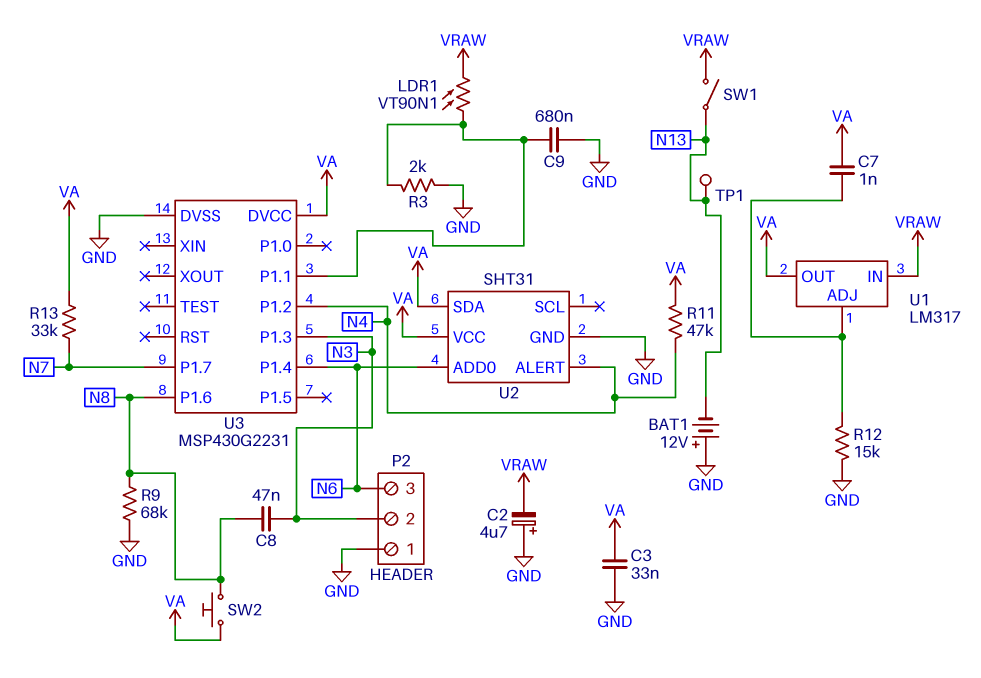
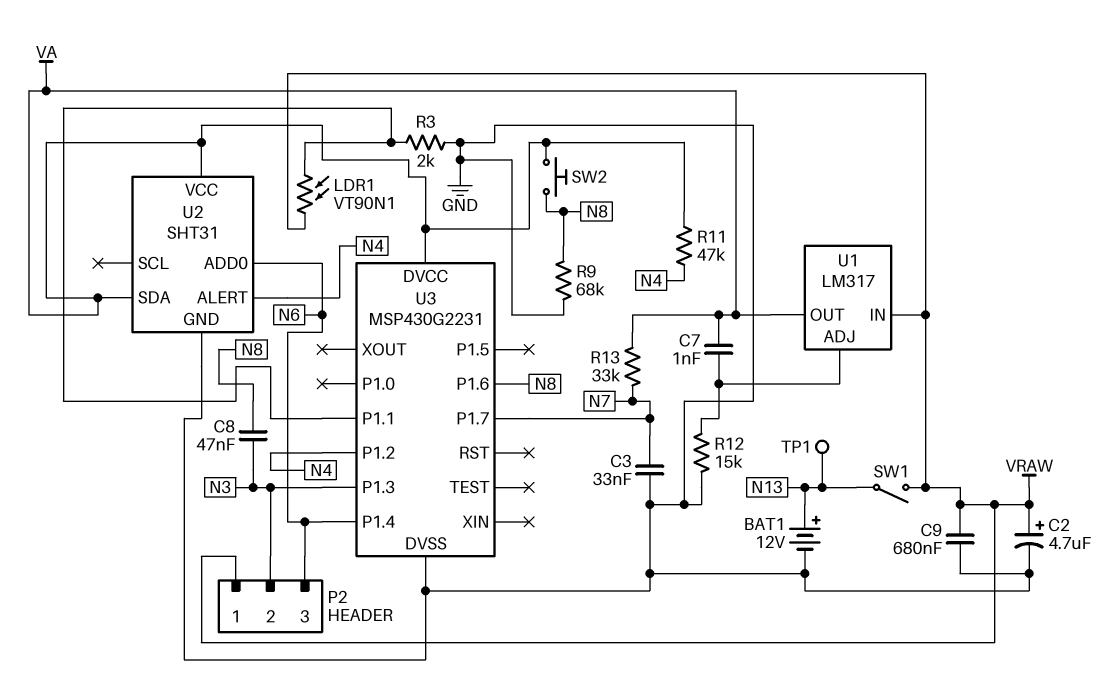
BAT1: 12V (plus GND, minus N13) -> 12V (plus N13, minus GND)
C2: 4.7uF (plus GND, minus VRAW) -> 4.7uF (plus VRAW, minus GND)
C3: 33nF (GND, VA) -> 33nF (GND, N7)
C9: 680nF (GND, U3/P1.1) -> 680nF (GND, VRAW)
P2 pin 1: GND -> VRAW

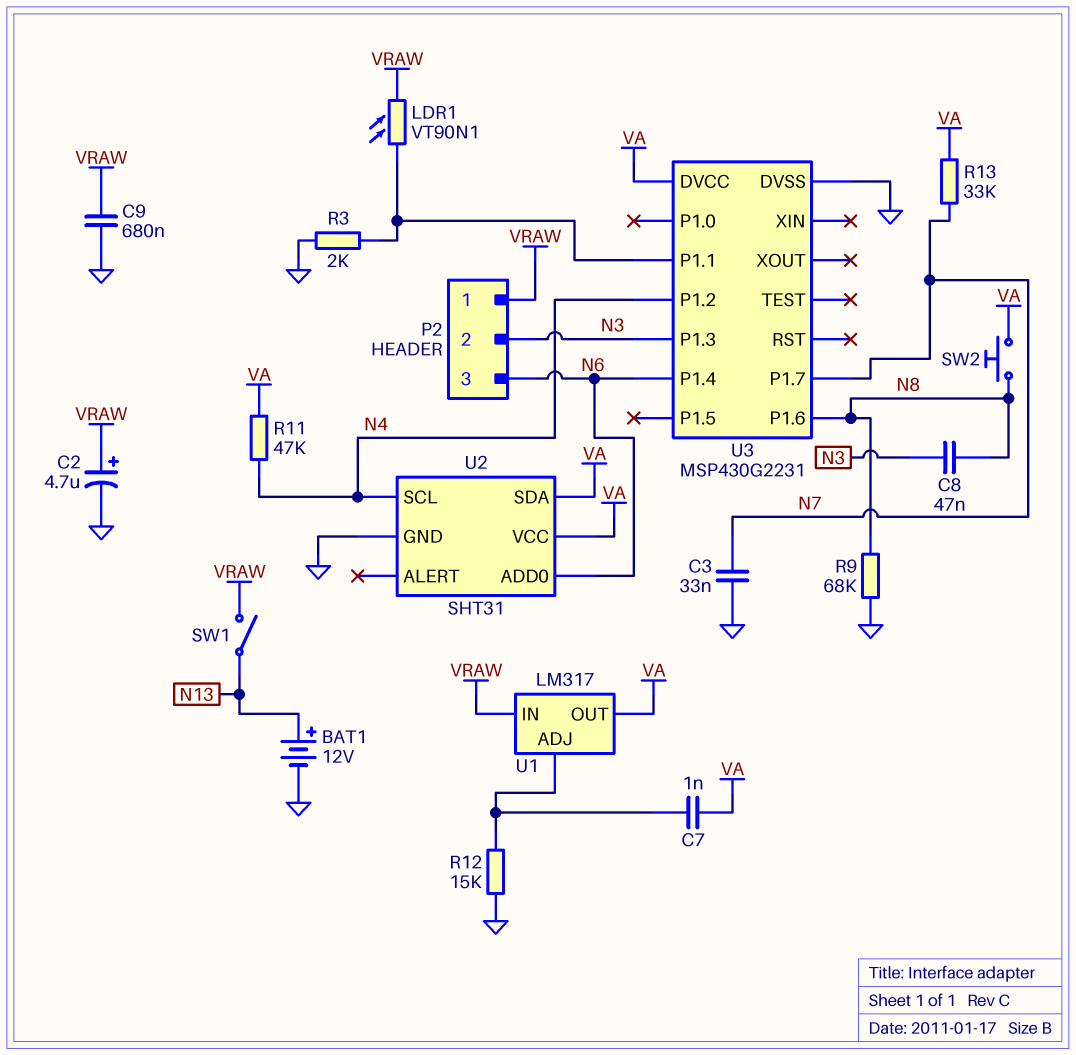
TP1: test point (N13) -> none
U2 pin ALERT: N4 -> none
U2 pin SCL: none -> N4

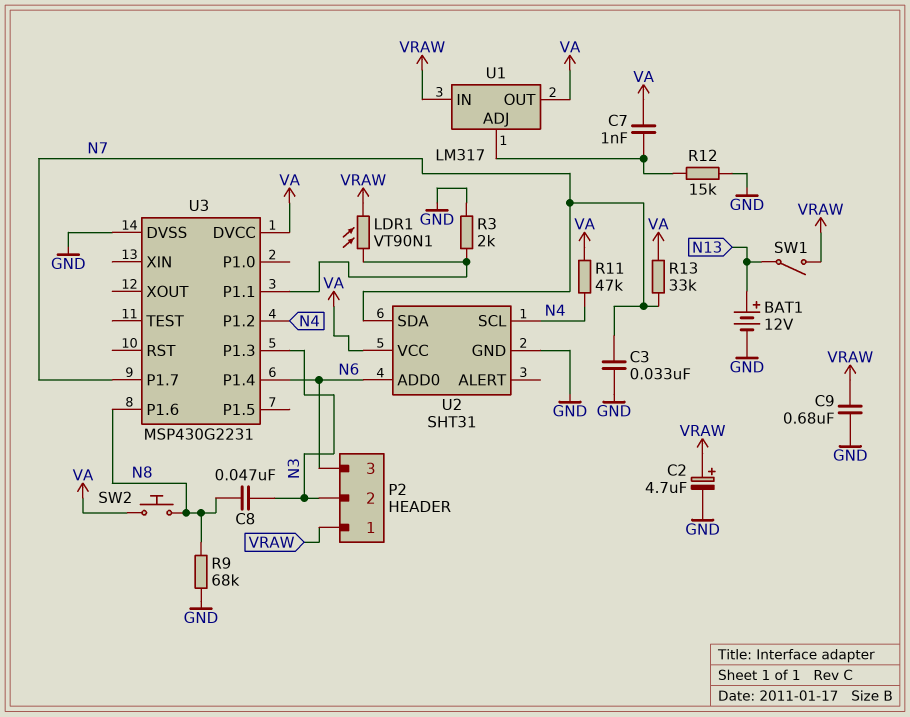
U2 pin SDA: VA -> N7

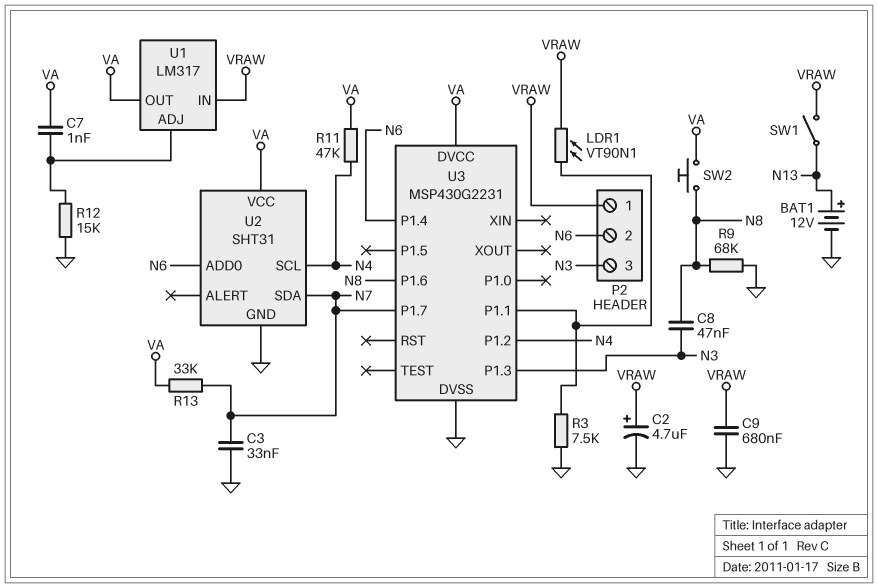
P2 pin 2: N3 -> N6
P2 pin 3: N6 -> N3
R3: 2k (GND, U3/P1.1) -> 7.5k (GND, U3/P1.1)

